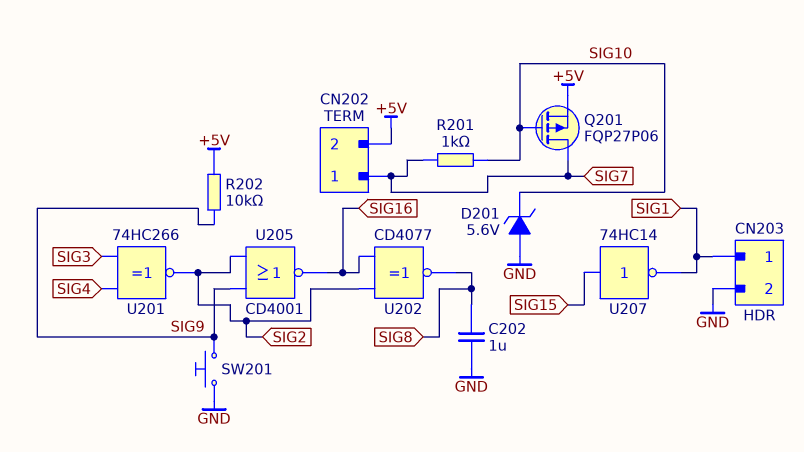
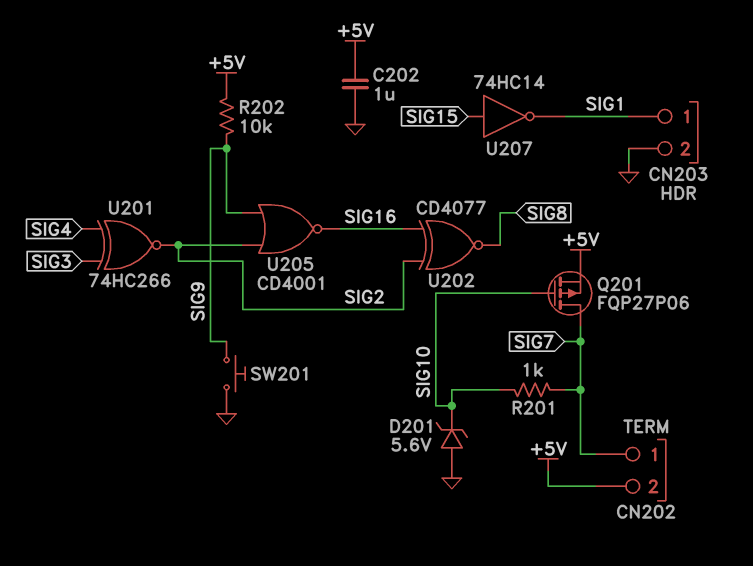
C202: 1uF (GND, SIG8) -> 1uF (+5V, GND)

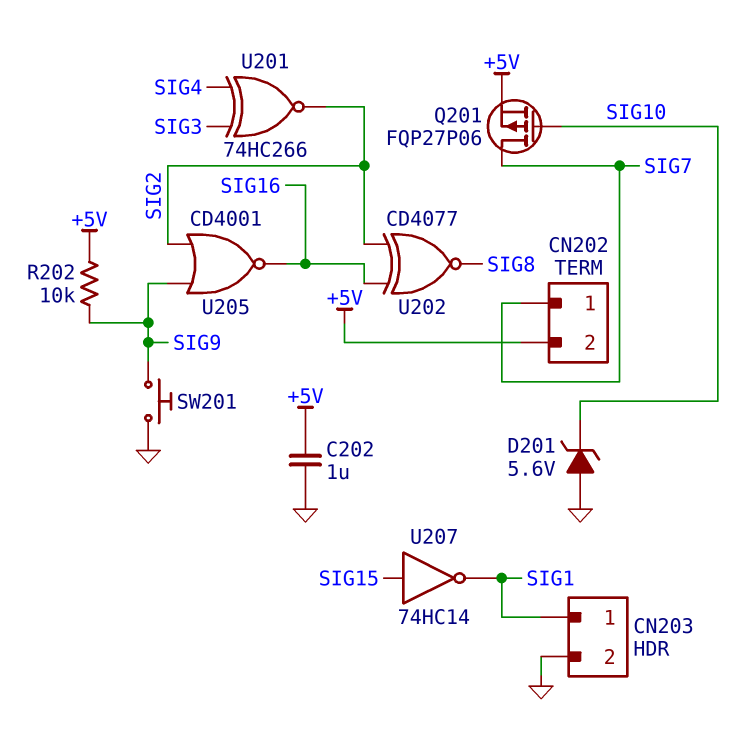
R201: 1k (SIG7, SIG10) -> none

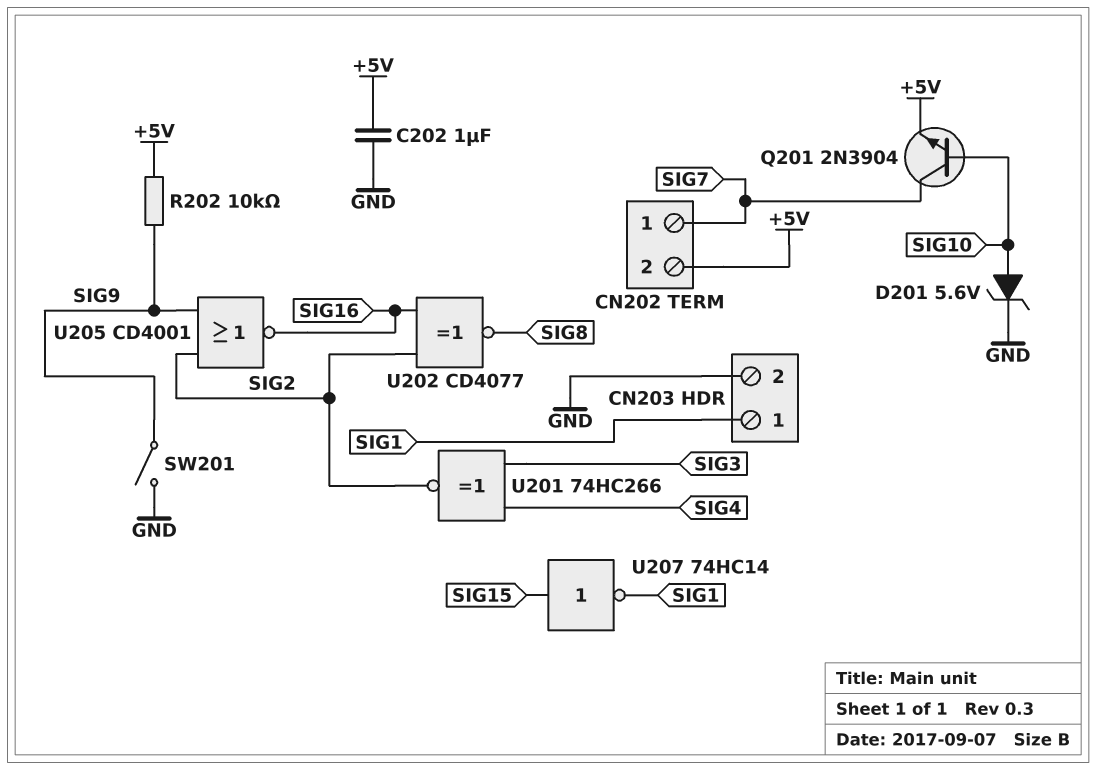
D201: zener 5.6V (A GND, K SIG10) -> zener 5.6V (A SIG10, K GND)
Q201: PMOS FQP27P06 (G SIG10, D SIG7, S +5V) -> NPN 2N3904 (B SIG10, C SIG7, E +5V)
SW201: button (GND, SIG9) -> switch (GND, SIG9)

